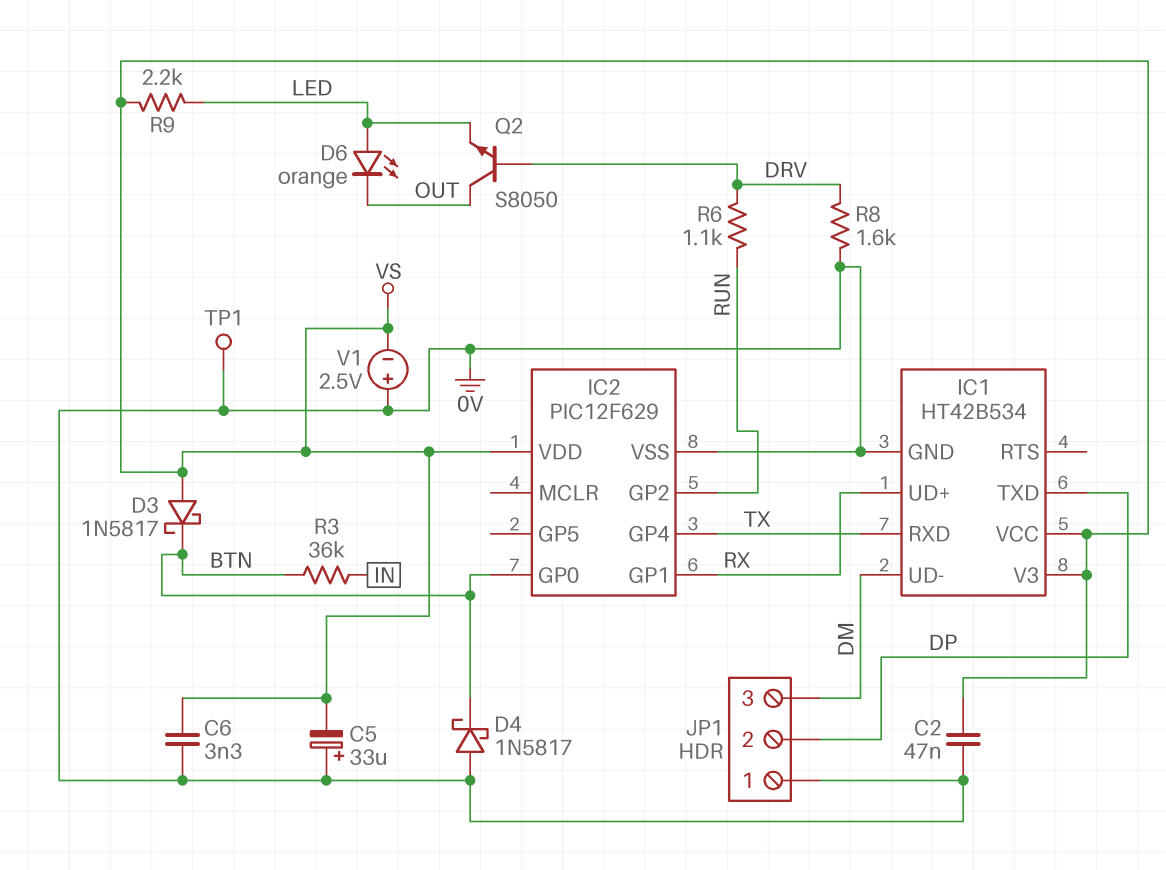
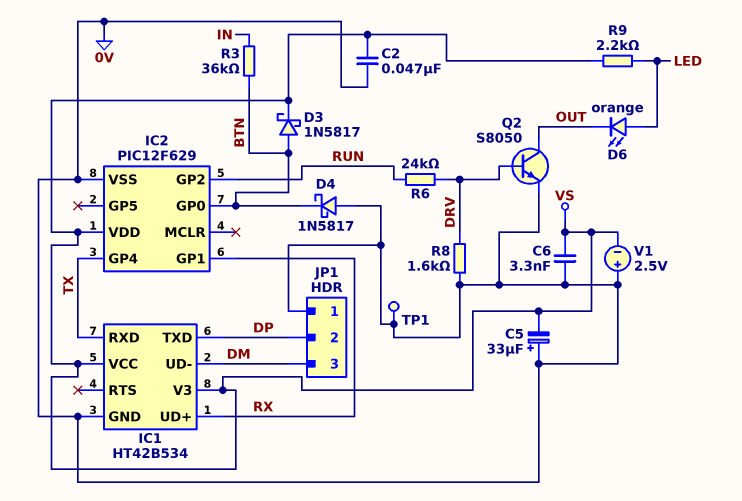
D3: schottky 1N5817 (A VS, K BTN) -> schottky 1N5817 (A BTN, K VS)
Q2: NPN S8050 (B DRV, C OUT, E LED) -> NPN S8050 (B DRV, C OUT, E 0V)
R6: 1.1k (DRV, RUN) -> 24k (DRV, RUN)

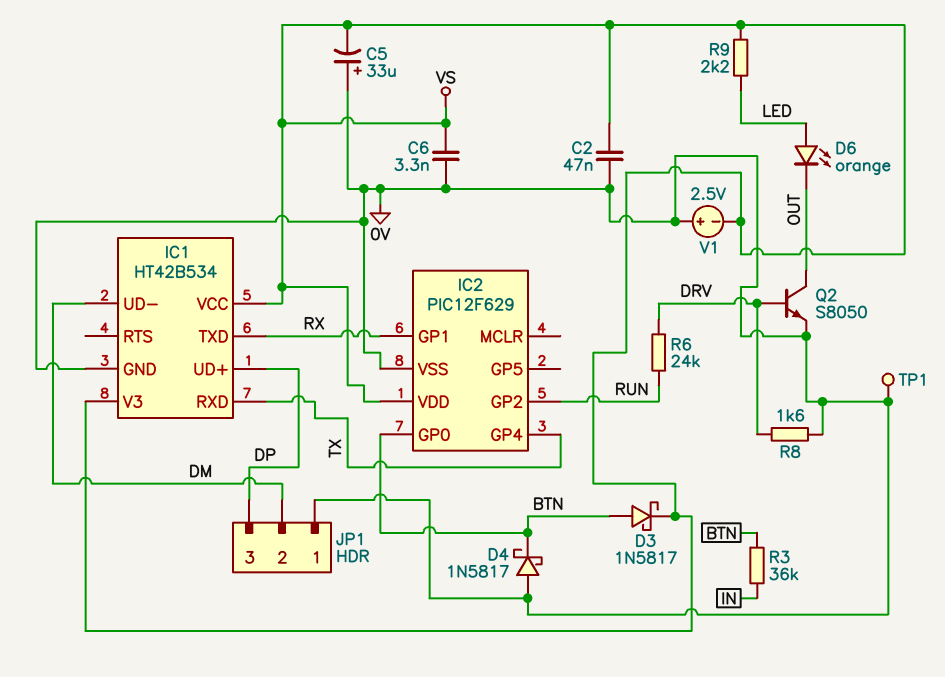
IC1 pin TXD: DP -> RX
IC1 pin UD+: RX -> DP
JP1 pin 2: DP -> DM
JP1 pin 3: DM -> DP

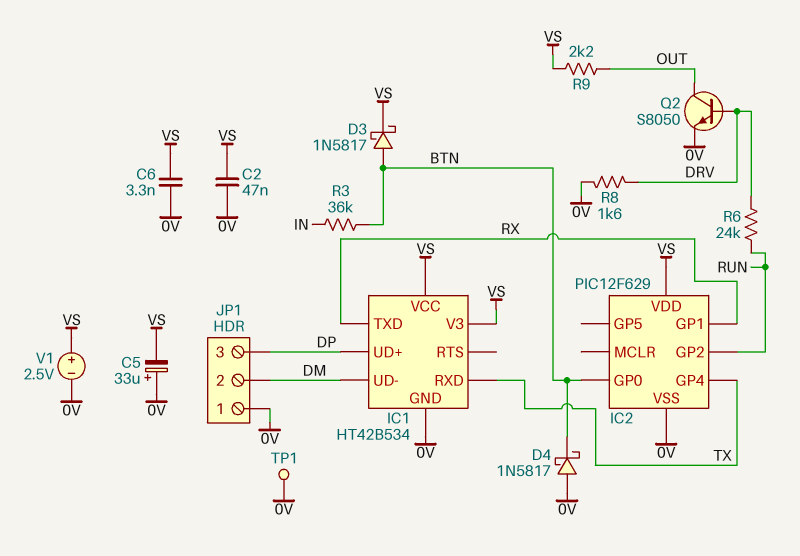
D6: LED orange (A LED, K OUT) -> none
R9: 2.2k (LED, VS) -> 2.2k (OUT, VS)
V1: 2.5V (plus 0V, minus VS) -> 2.5V (plus VS, minus 0V)

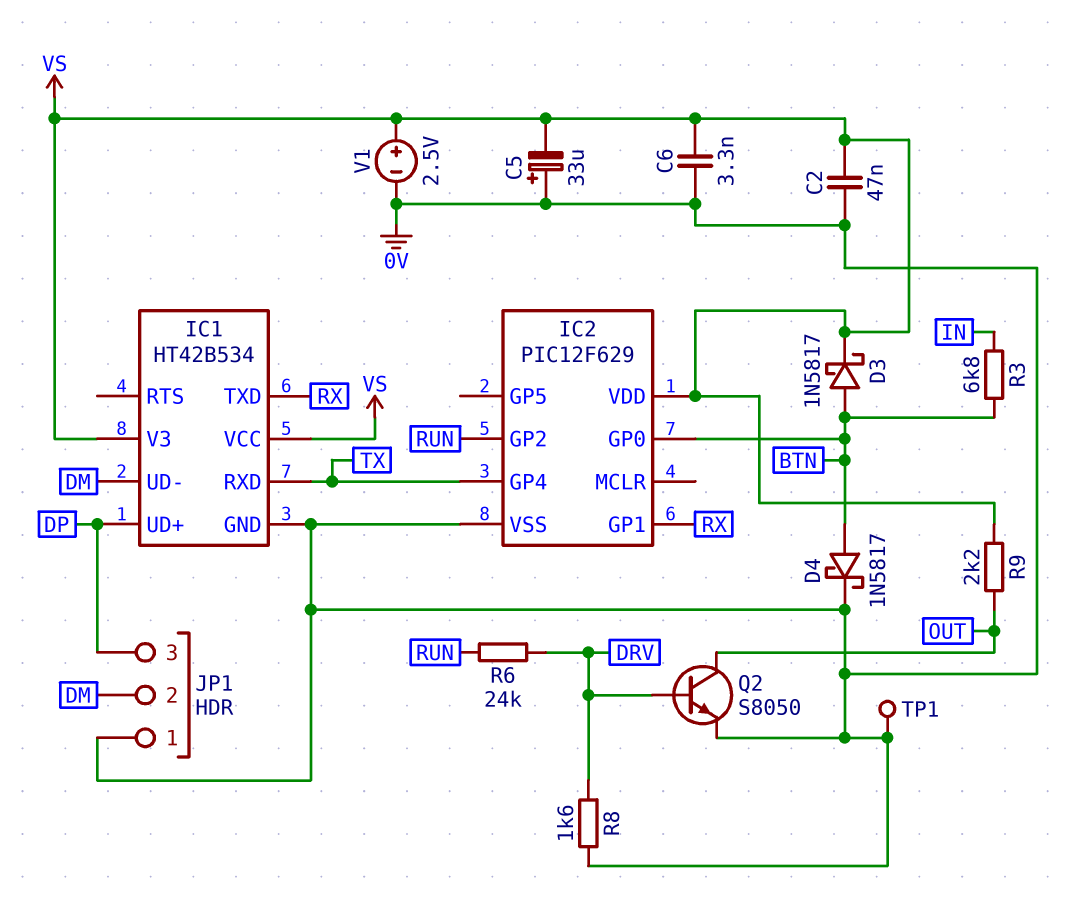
D4: schottky 1N5817 (A 0V, K BTN) -> schottky 1N5817 (A BTN, K 0V)
R3: 36k (BTN, IN) -> 6.8k (BTN, IN)

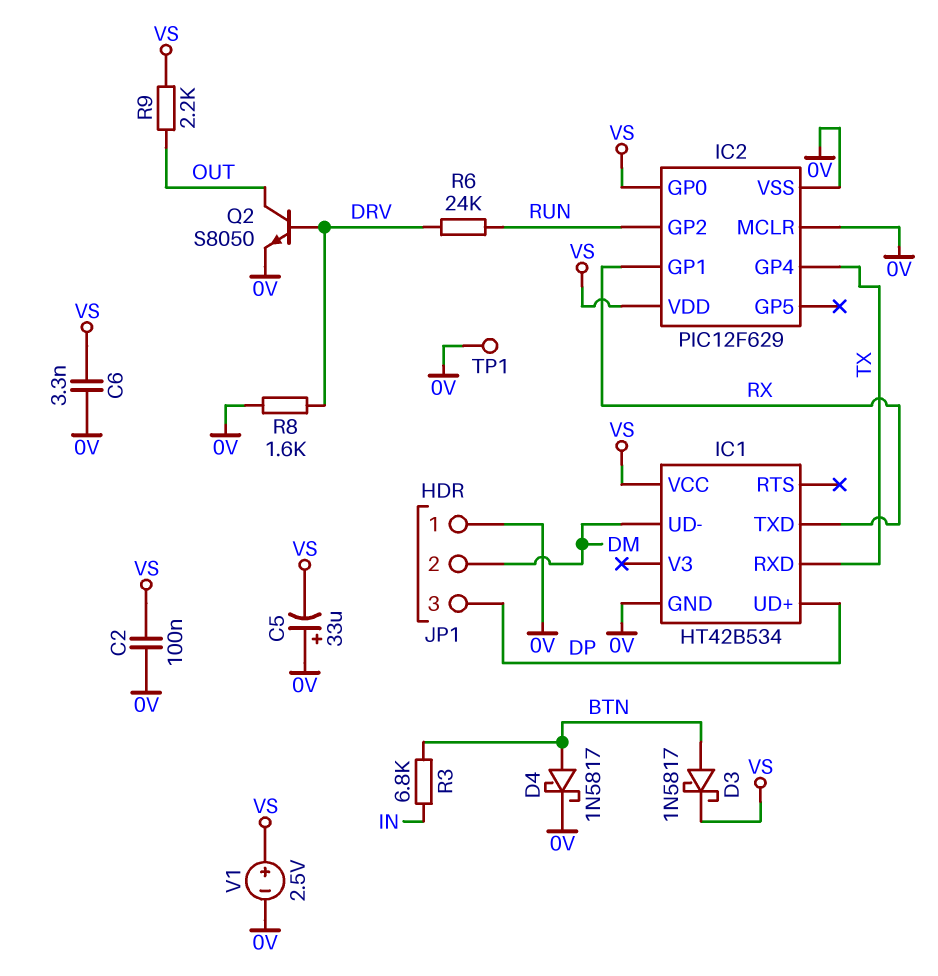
C2: 47nF (0V, VS) -> 100nF (0V, VS)
IC1 pin V3: VS -> none
IC2 pin GP0: BTN -> VS
IC2 pin MCLR: none -> 0V

